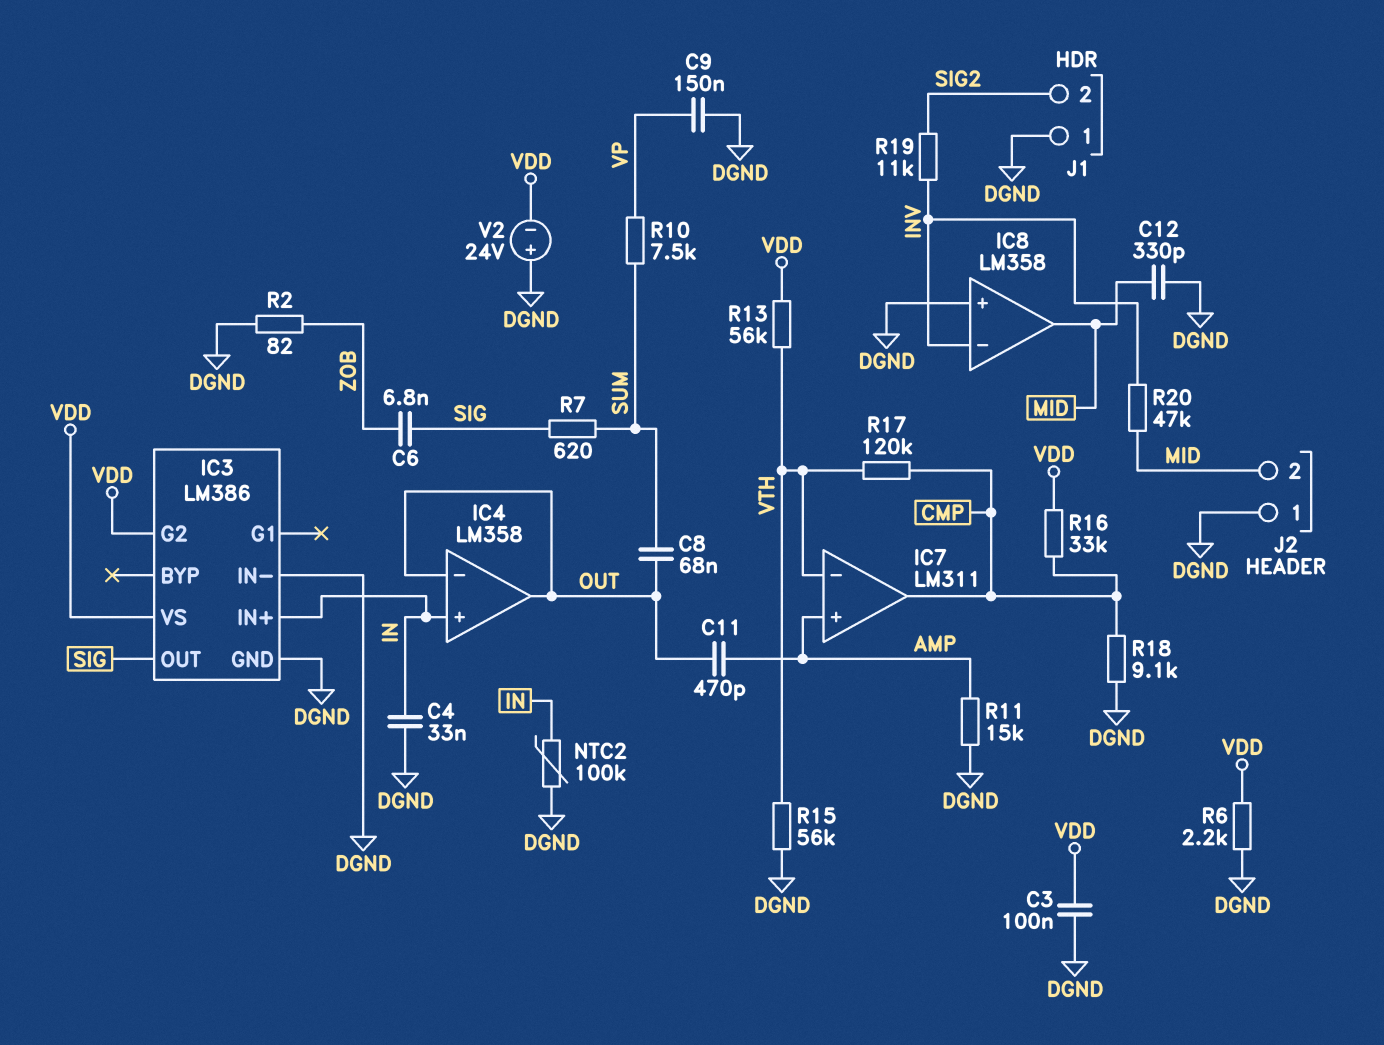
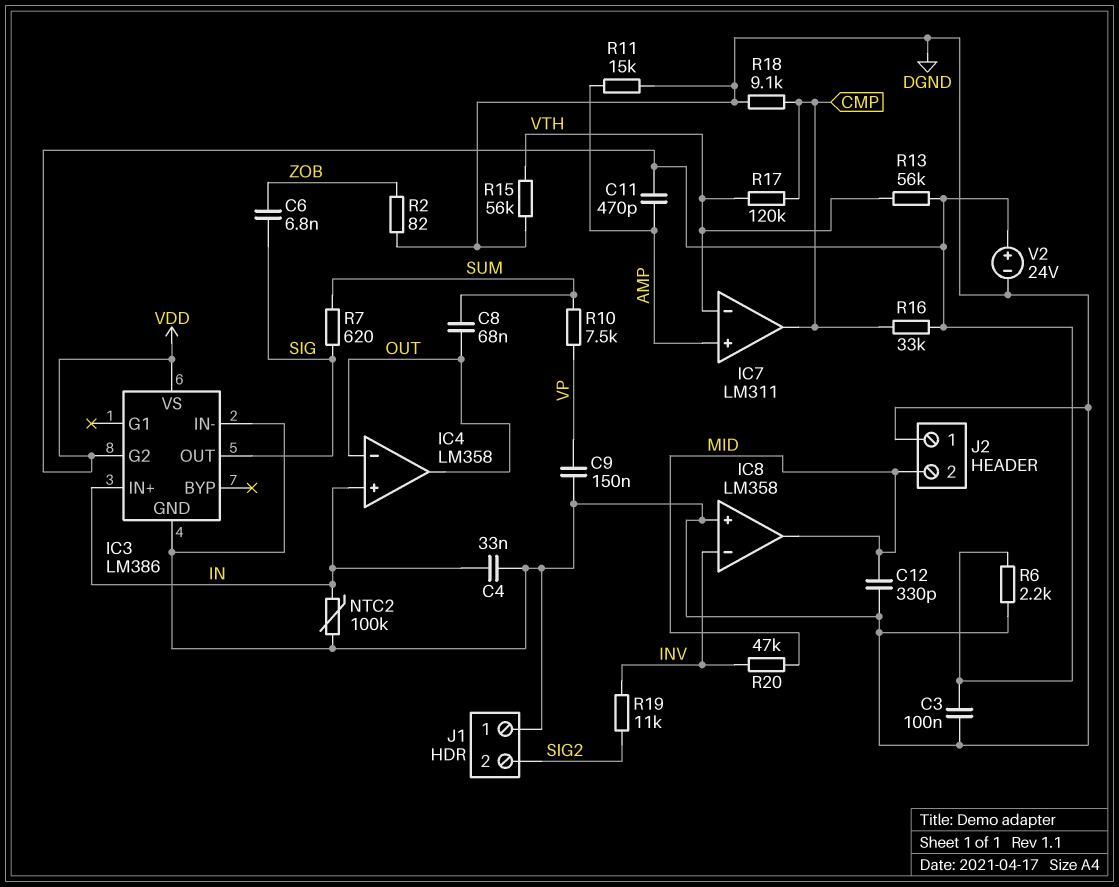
C11: 470pF (AMP, OUT) -> 470pF (AMP, VDD)
V2: 24V (plus DGND, minus VDD) -> 24V (plus VDD, minus DGND)

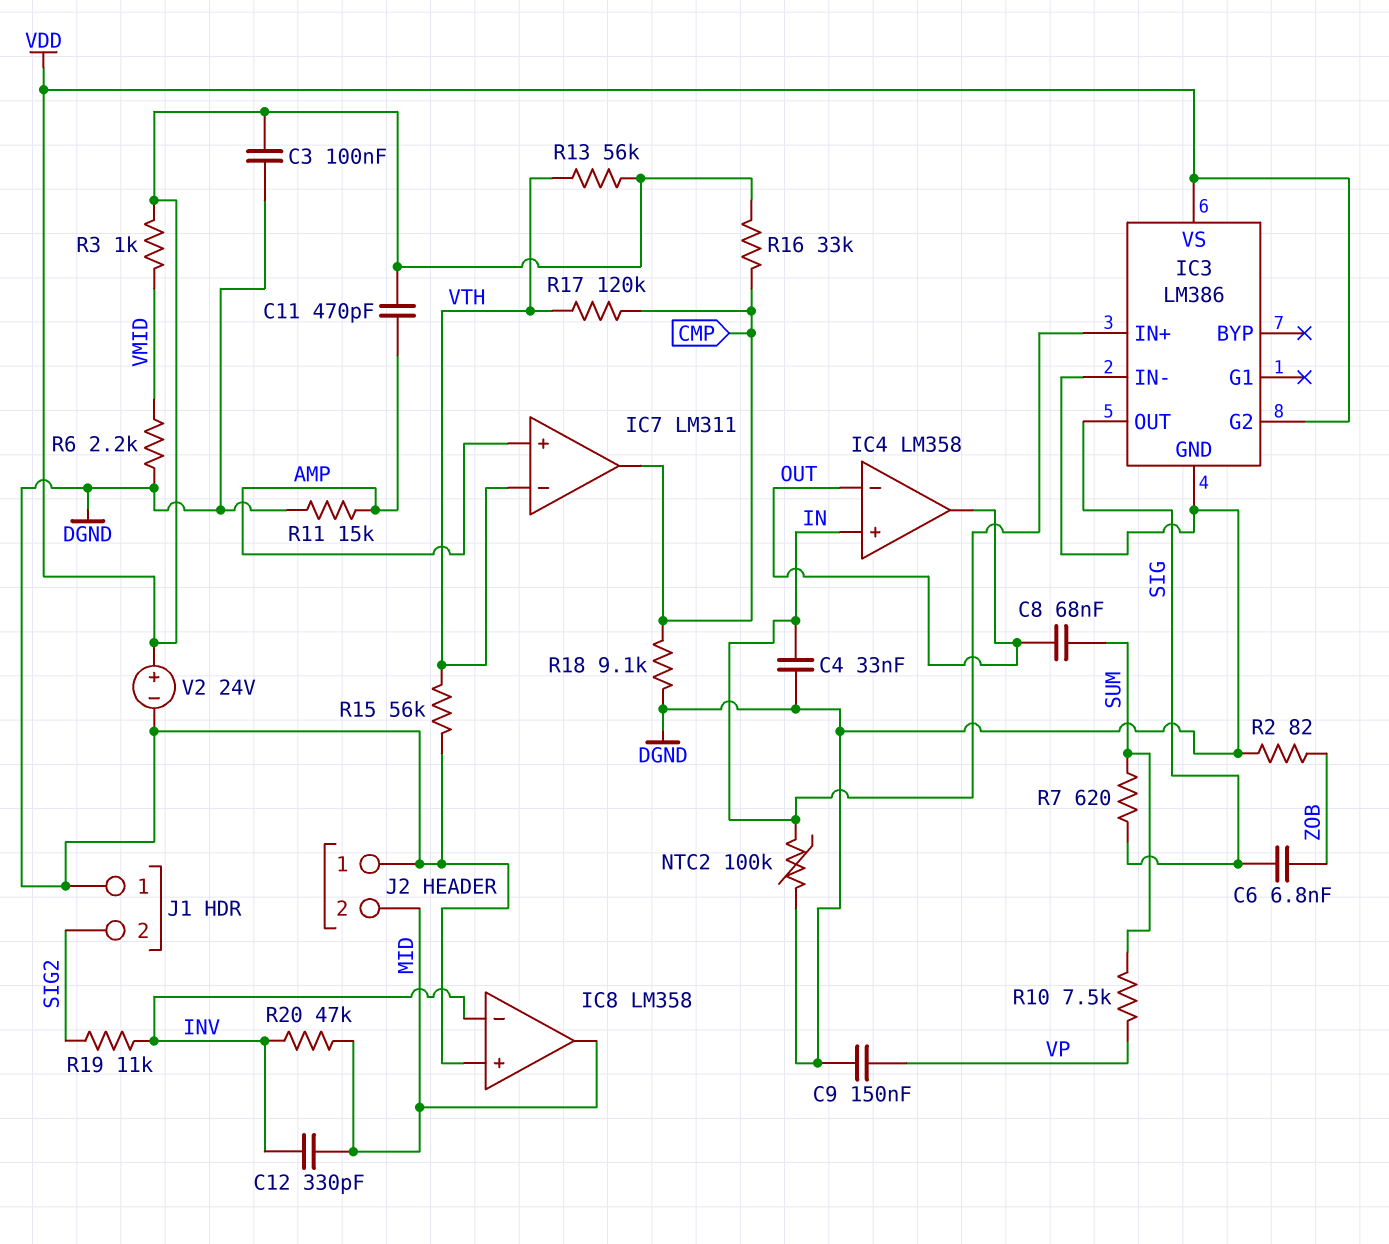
C12: 330pF (DGND, MID) -> 330pF (INV, MID)
R3: none -> 1k (VDD, VMID)
R6: 2.2k (DGND, VDD) -> 2.2k (DGND, VMID)

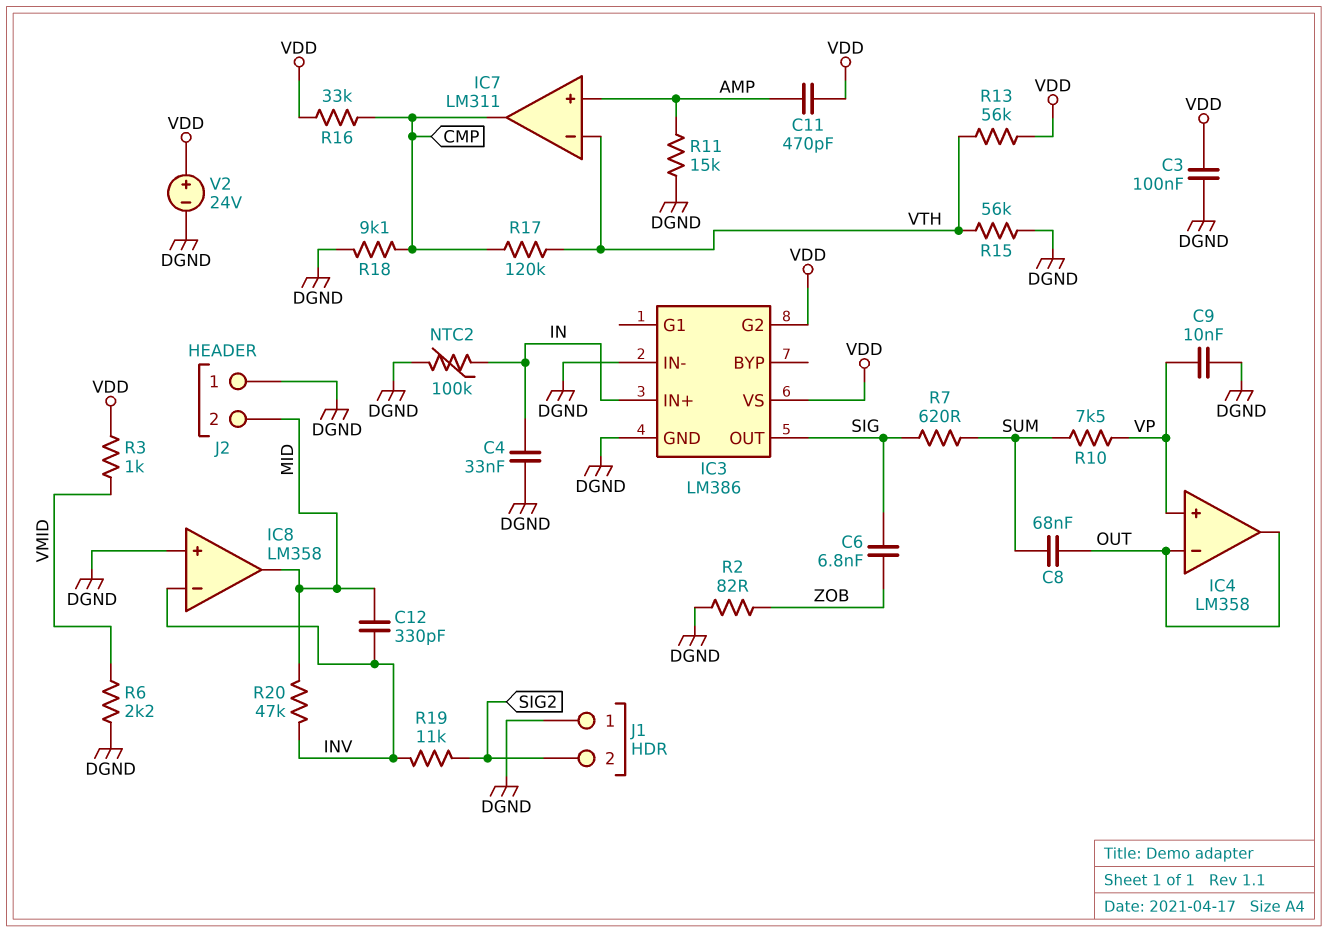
C9: 150nF (DGND, VP) -> 10nF (DGND, VP)
IC4 pin in+: IN -> VP

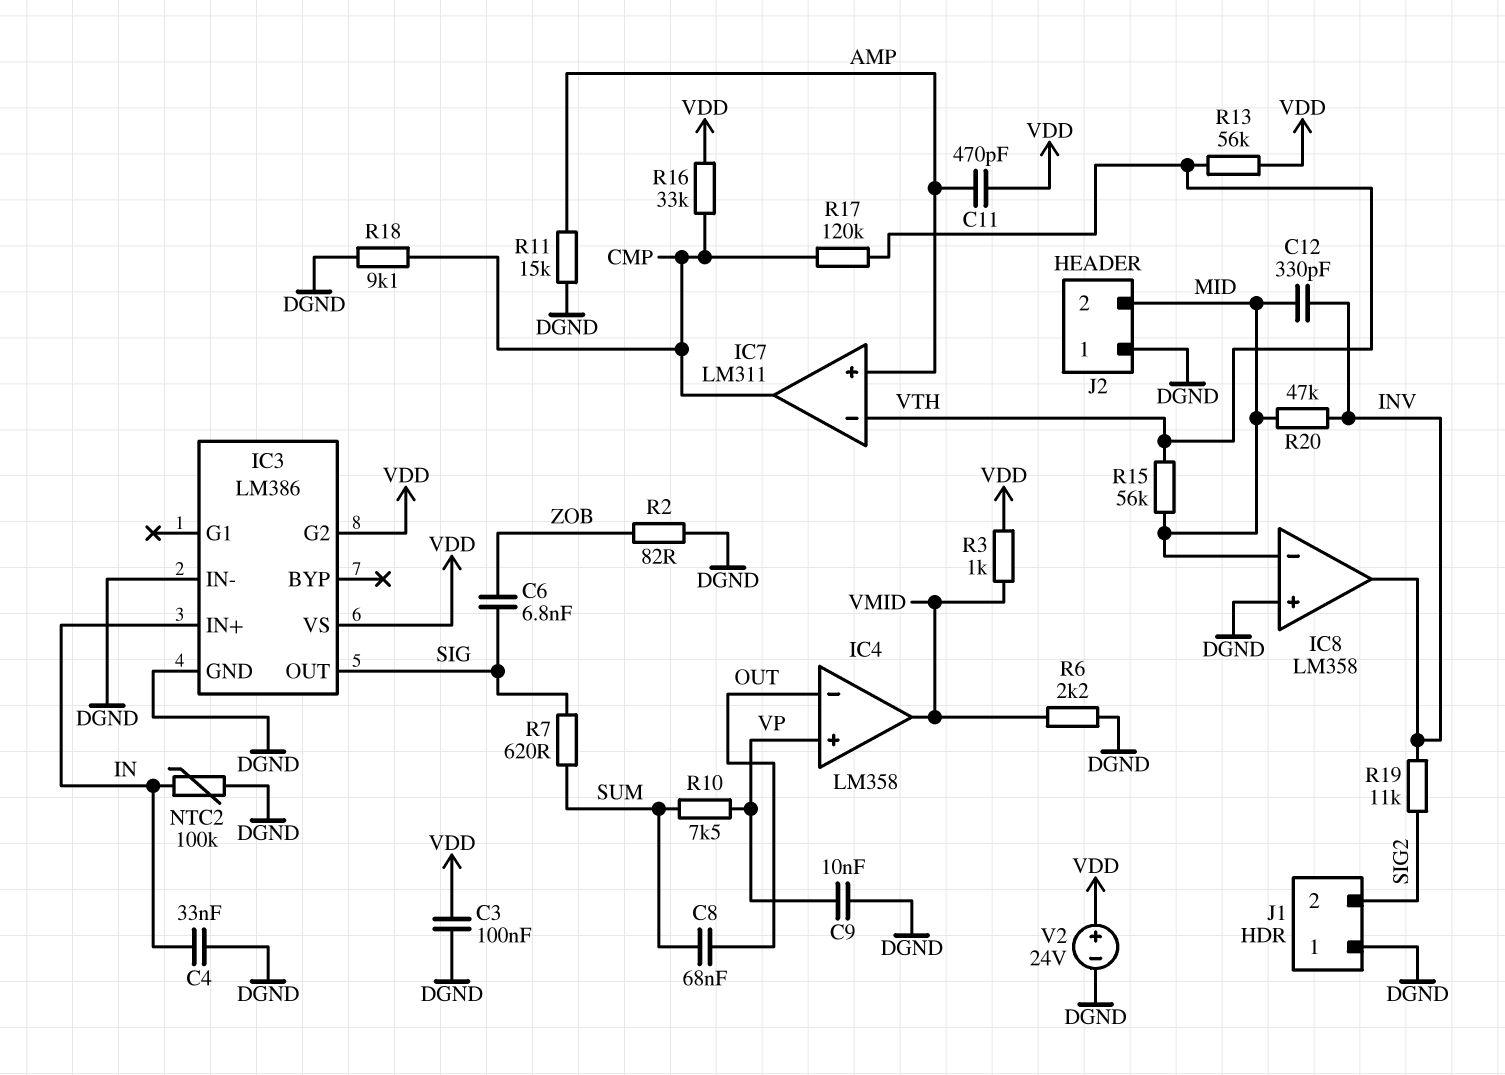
IC4 pin out: OUT -> VMID
IC8 pin in-: INV -> MID
IC8 pin out: MID -> INV
R15: 56k (DGND, VTH) -> 56k (MID, VTH)

